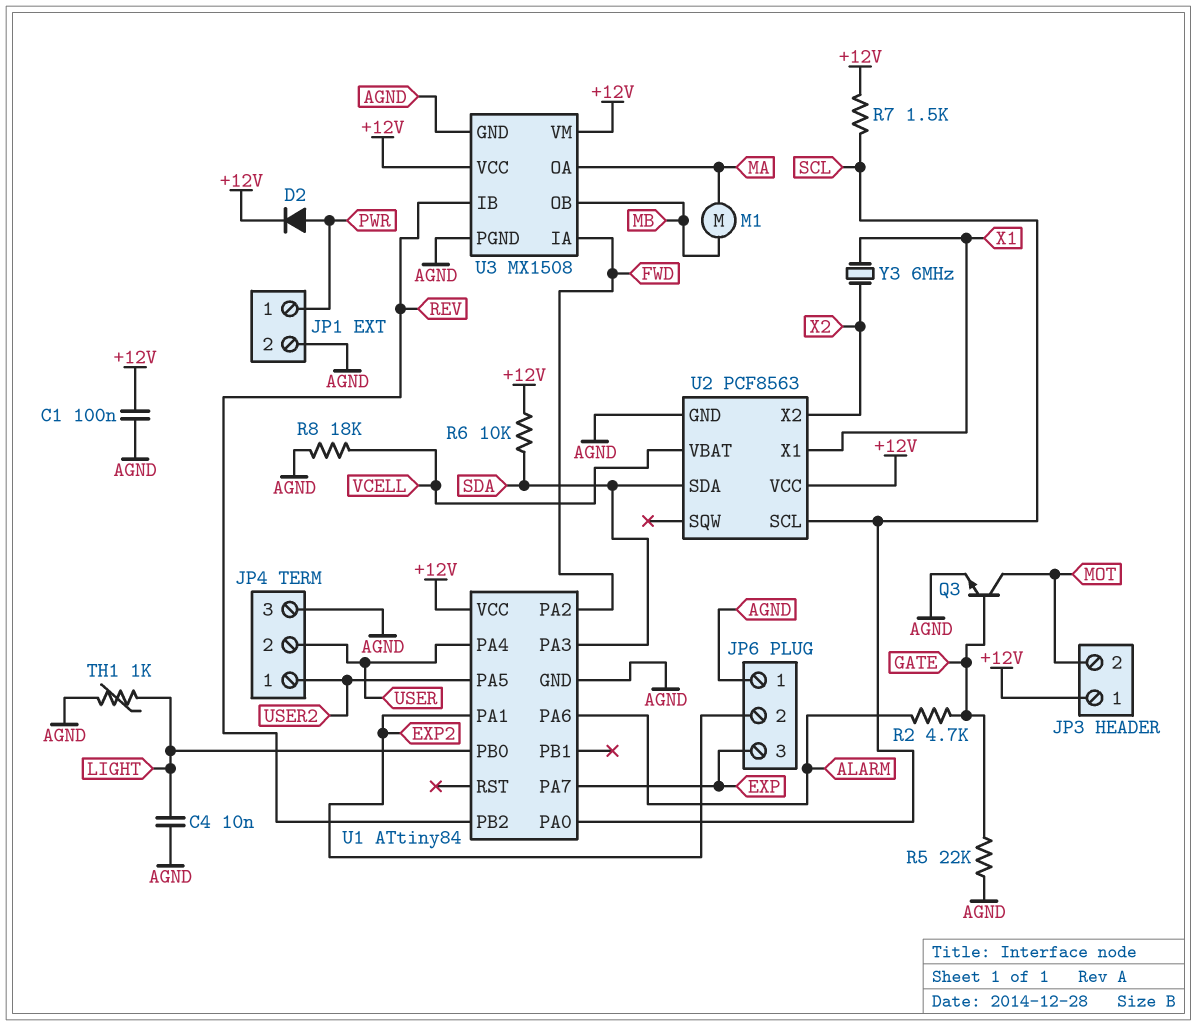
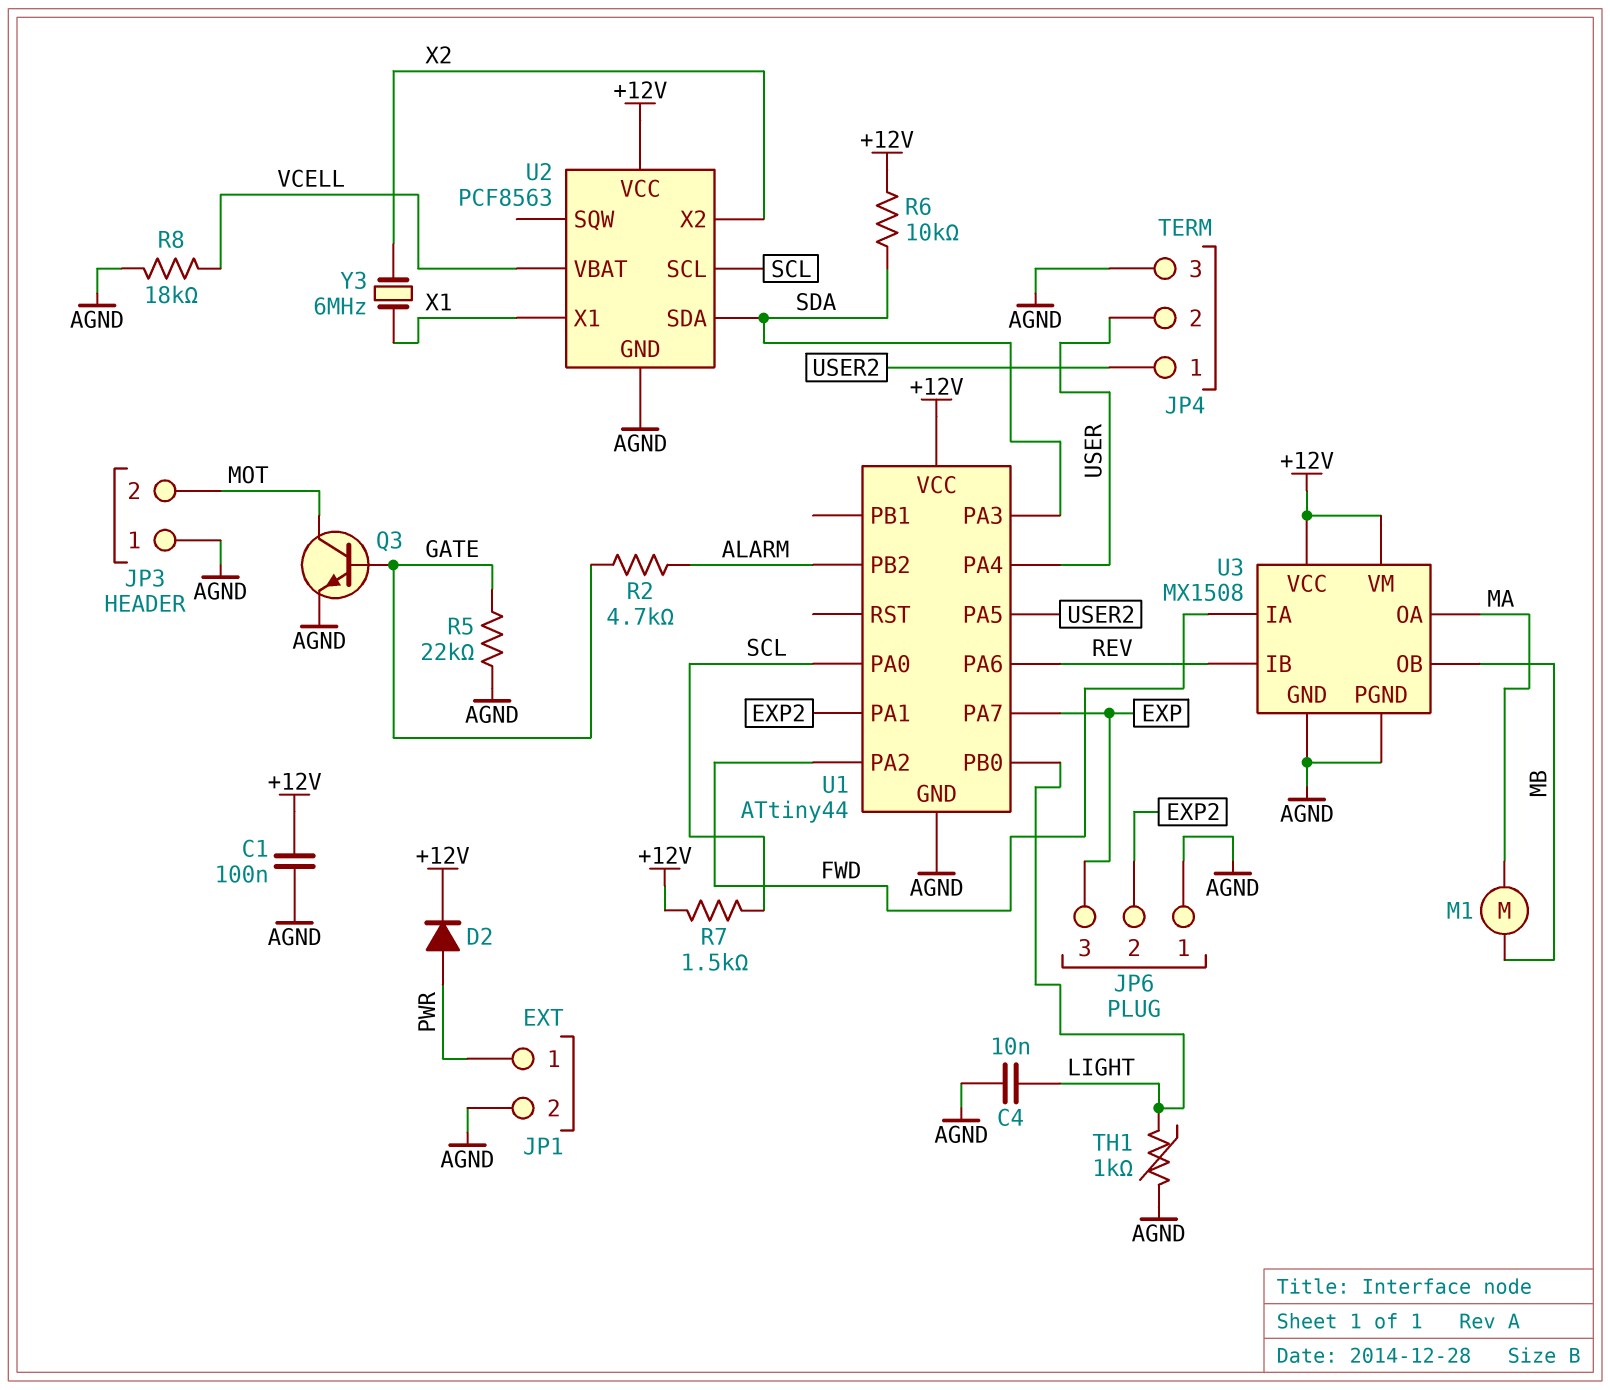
JP3 pin 1: +12V -> AGND
U1: ATtiny84 -> ATtiny44
U1 pin PA6: ALARM -> REV
U1 pin PB2: REV -> ALARM

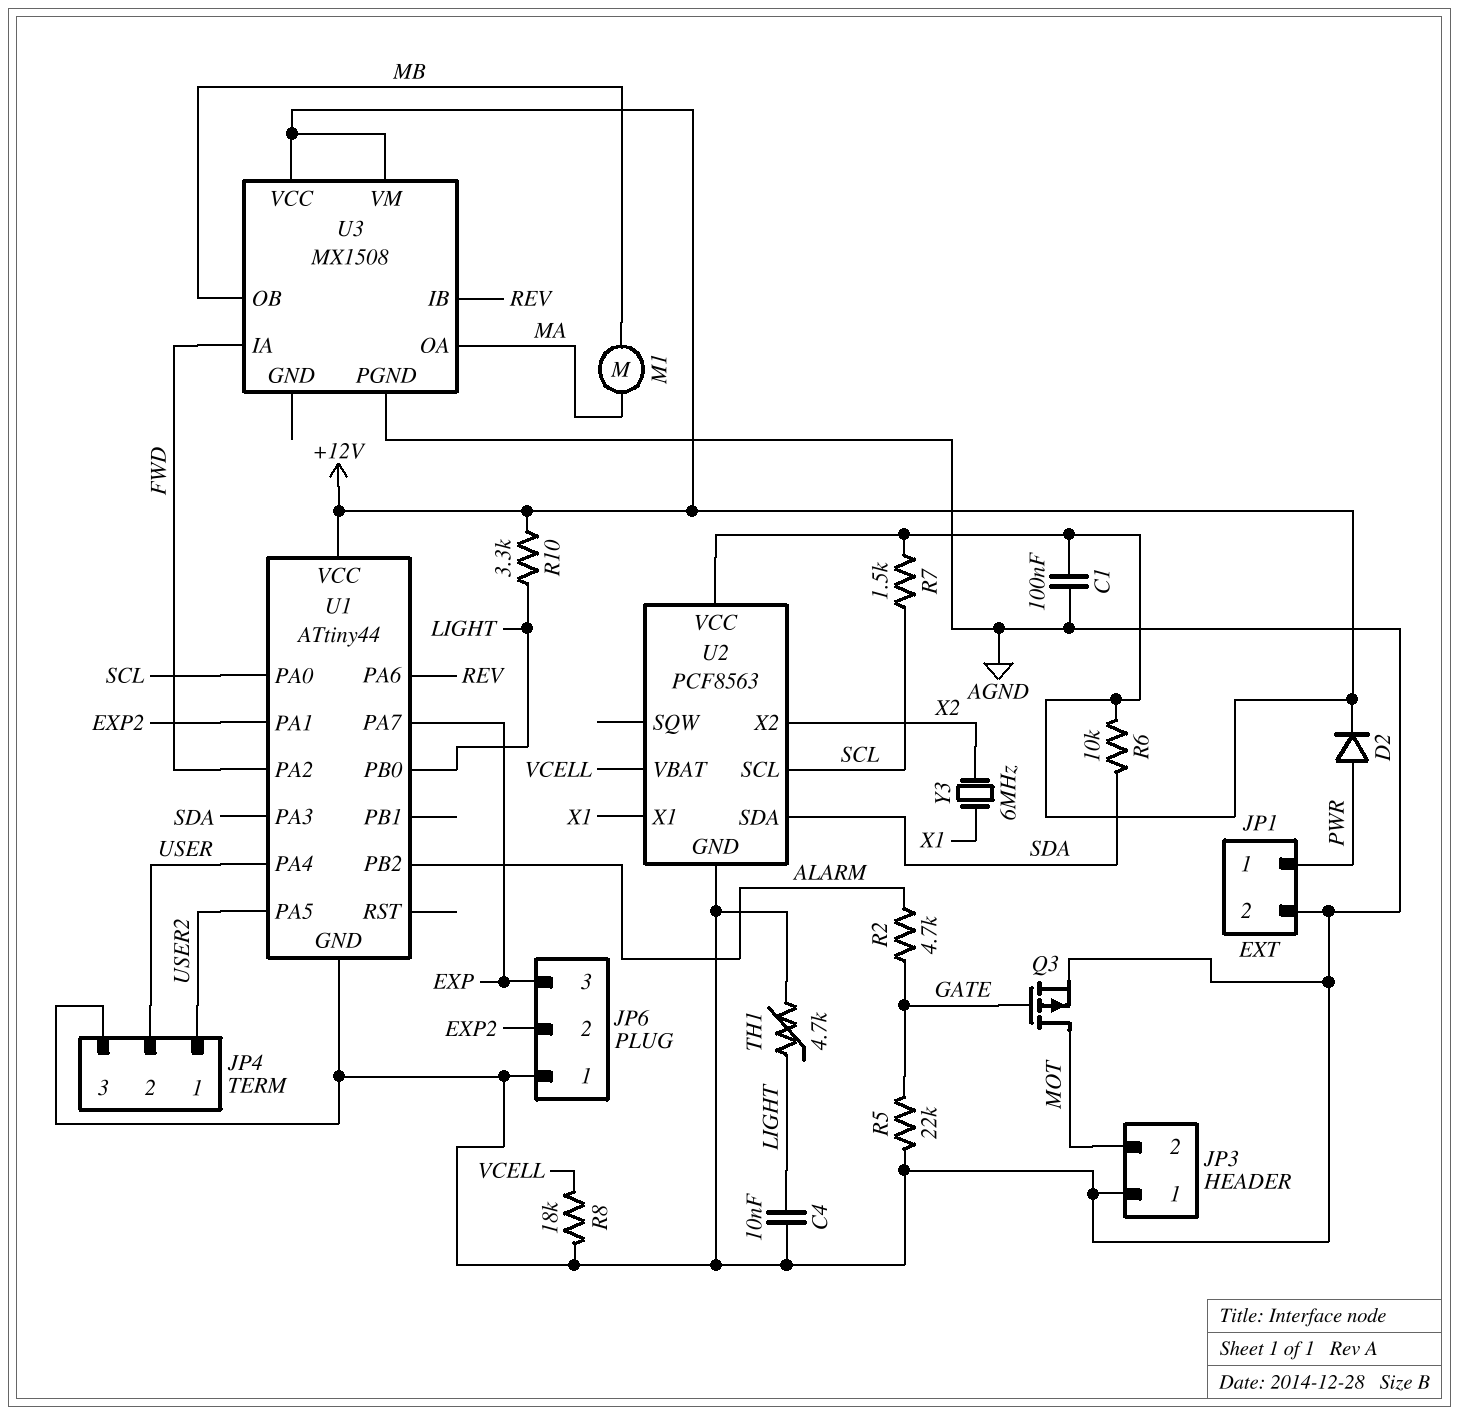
Q3: NPN (B GATE, C MOT, E AGND) -> PMOS (G GATE, D MOT, S AGND)
R10: none -> 3.3k (+12V, LIGHT)
TH1: 1k (AGND, LIGHT) -> 4.7k (AGND, LIGHT)
U3 pin GND: AGND -> none

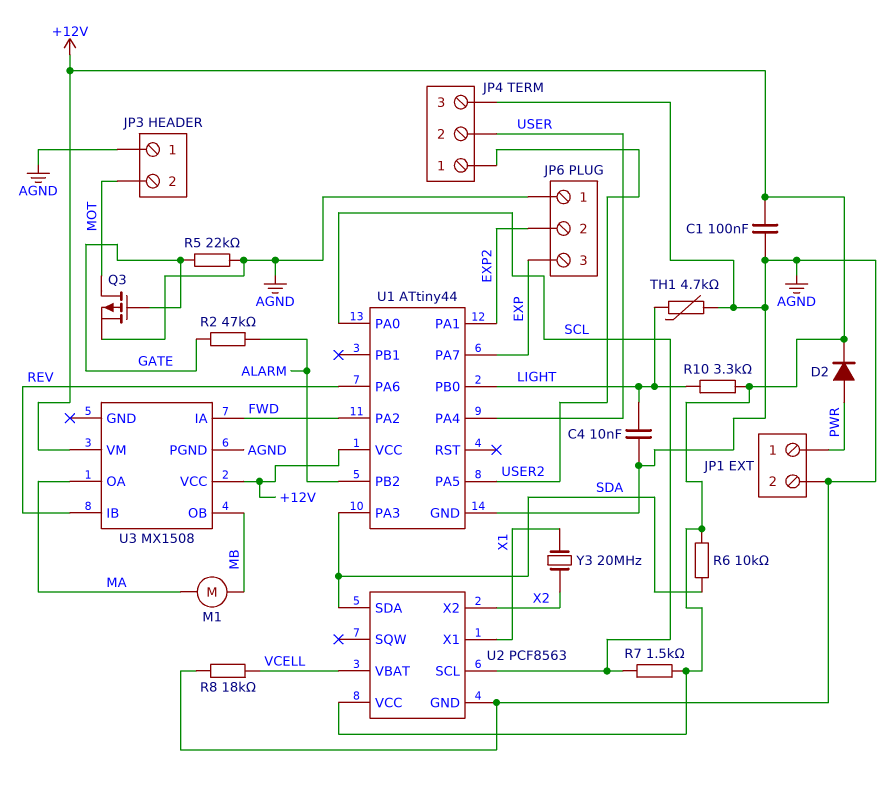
R2: 4.7k (ALARM, GATE) -> 47k (ALARM, GATE)
Y3: 6MHz (X1, X2) -> 20MHz (X1, X2)

